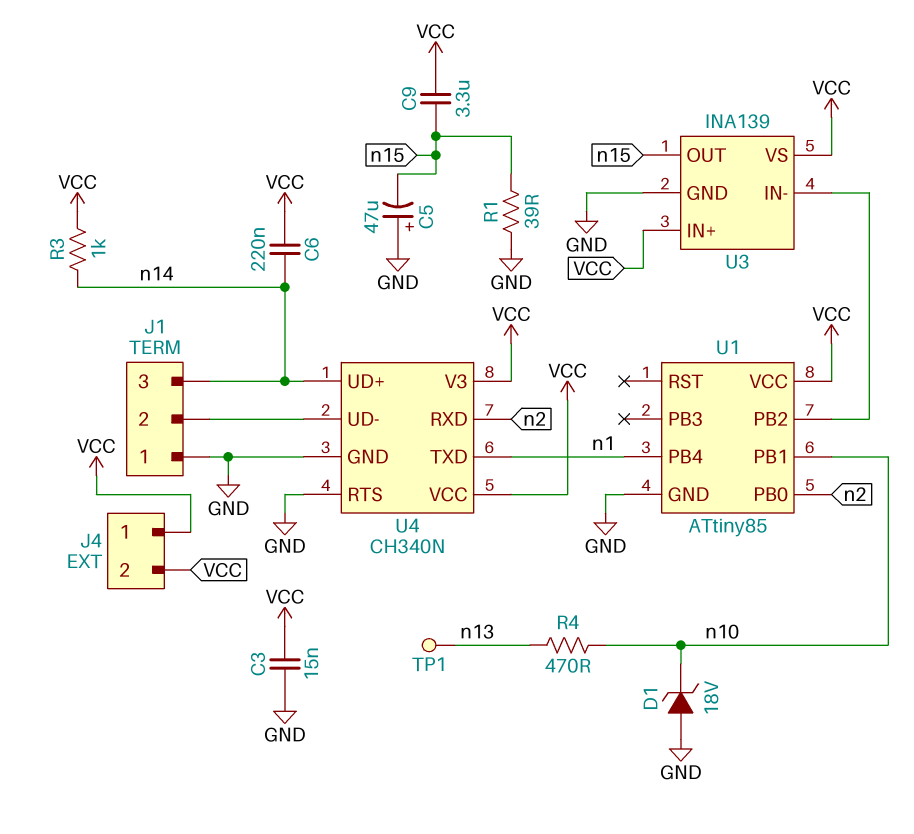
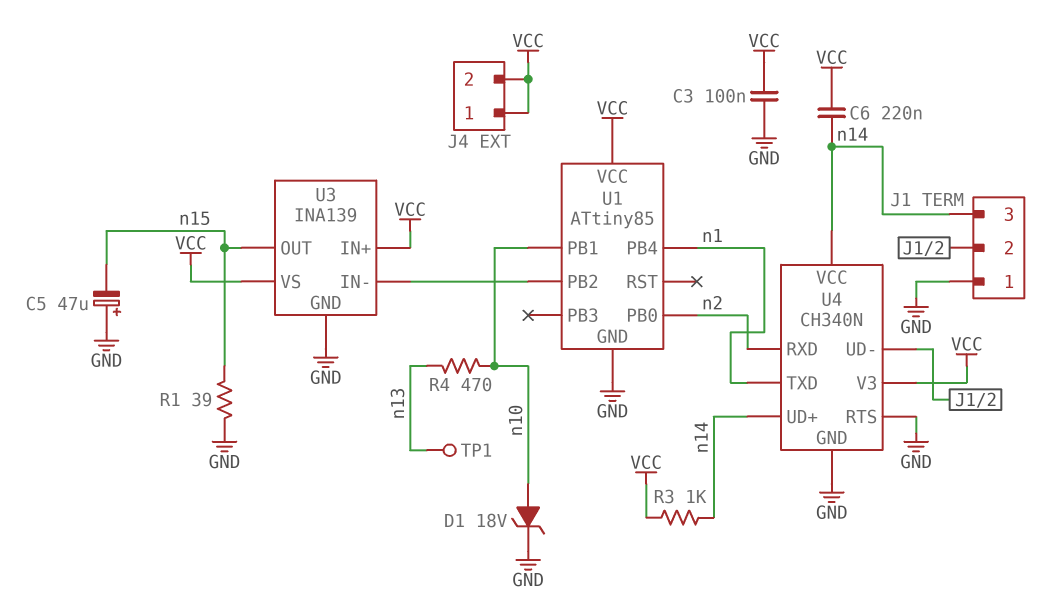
C3: 15nF (GND, VCC) -> 100nF (GND, VCC)
C9: 3.3uF (VCC, n15) -> none
D1: zener 18V (A GND, K n10) -> zener 18V (A n10, K GND)
U4 pin VCC: VCC -> n14

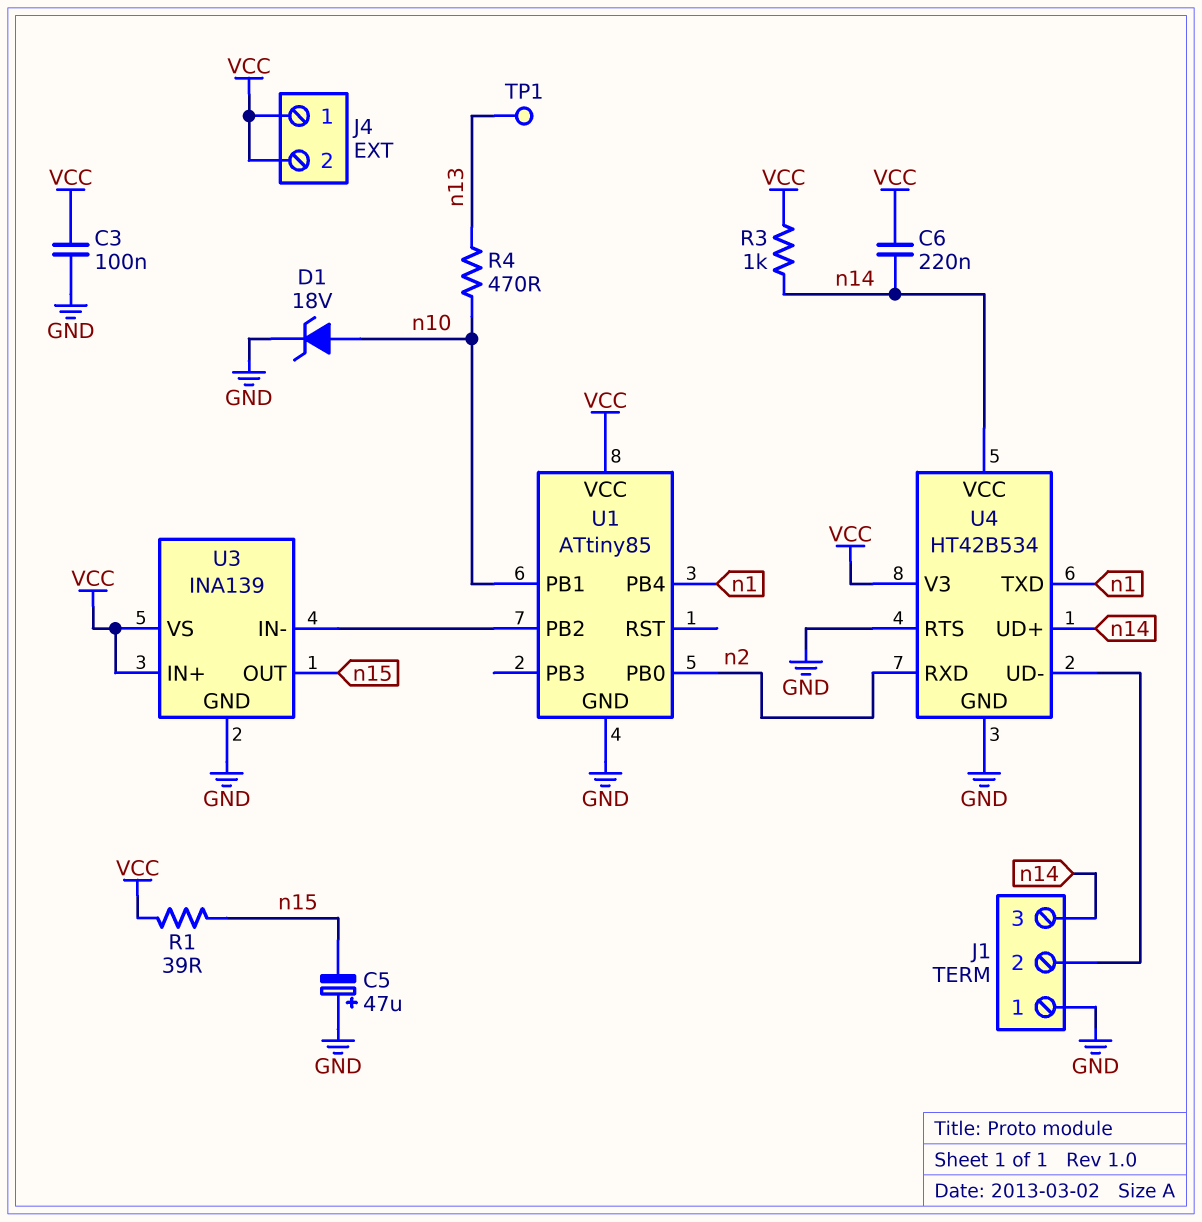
R1: 39 (GND, n15) -> 39 (VCC, n15)
U4: CH340N -> HT42B534

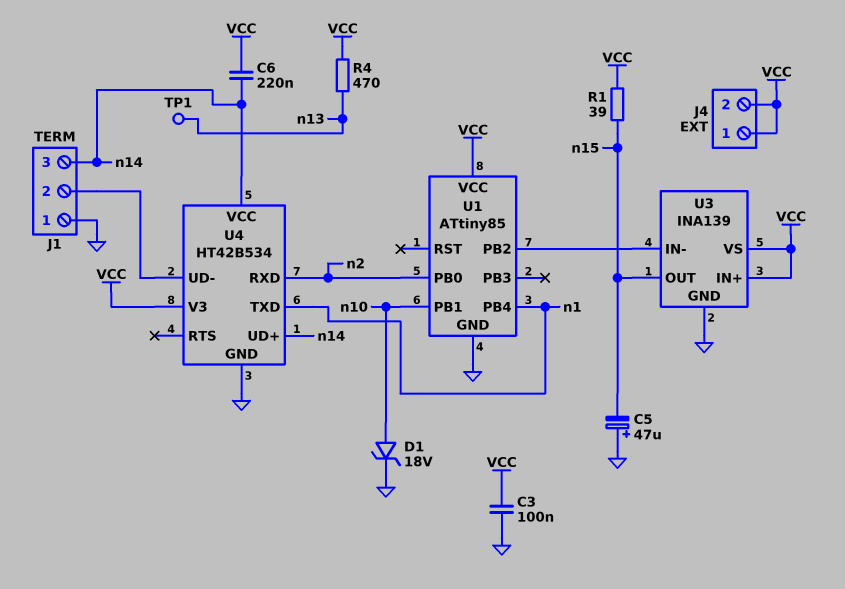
R3: 1k (VCC, n14) -> none
R4: 470 (n10, n13) -> 470 (VCC, n13)
U4 pin RTS: GND -> none

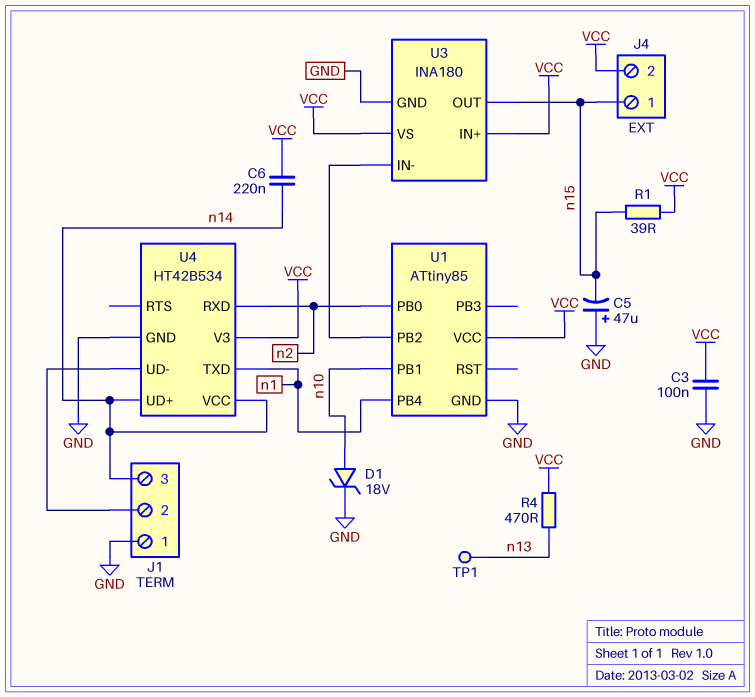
J4 pin 1: VCC -> n15
U3: INA139 -> INA180

